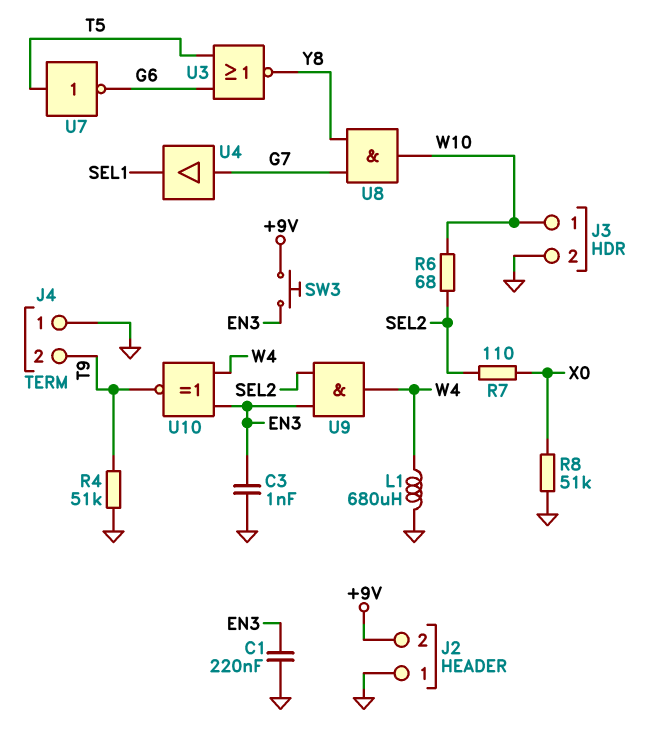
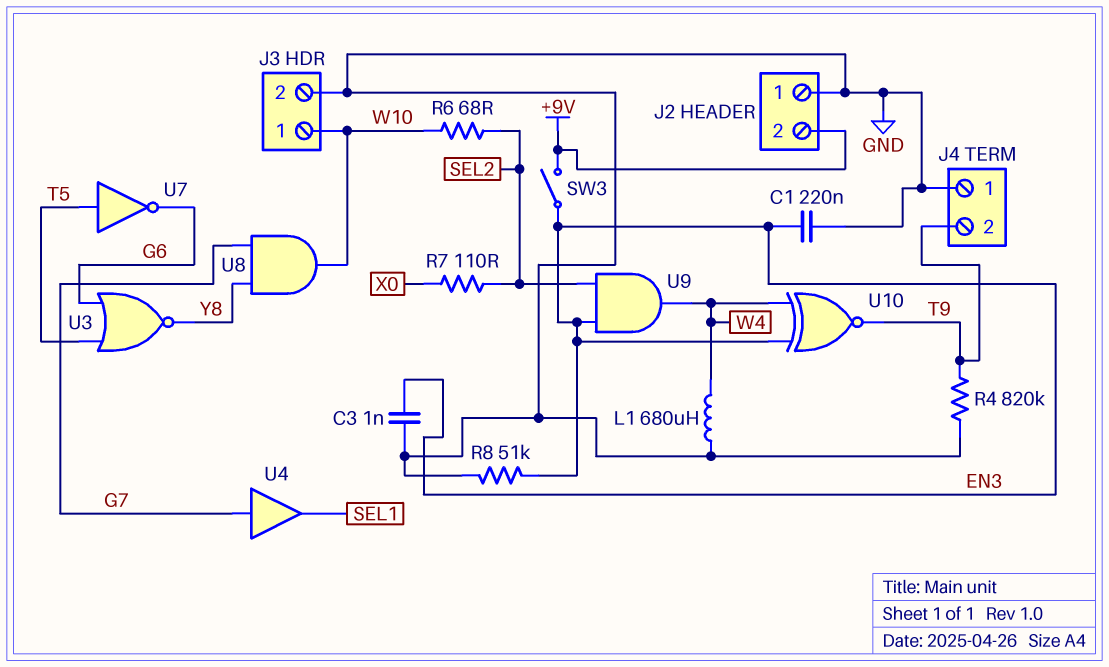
R4: 51k (GND, T9) -> 820k (GND, T9)
R8: 51k (GND, X0) -> 51k (EN3, GND)
SW3: button (+9V, EN3) -> switch (+9V, EN3)

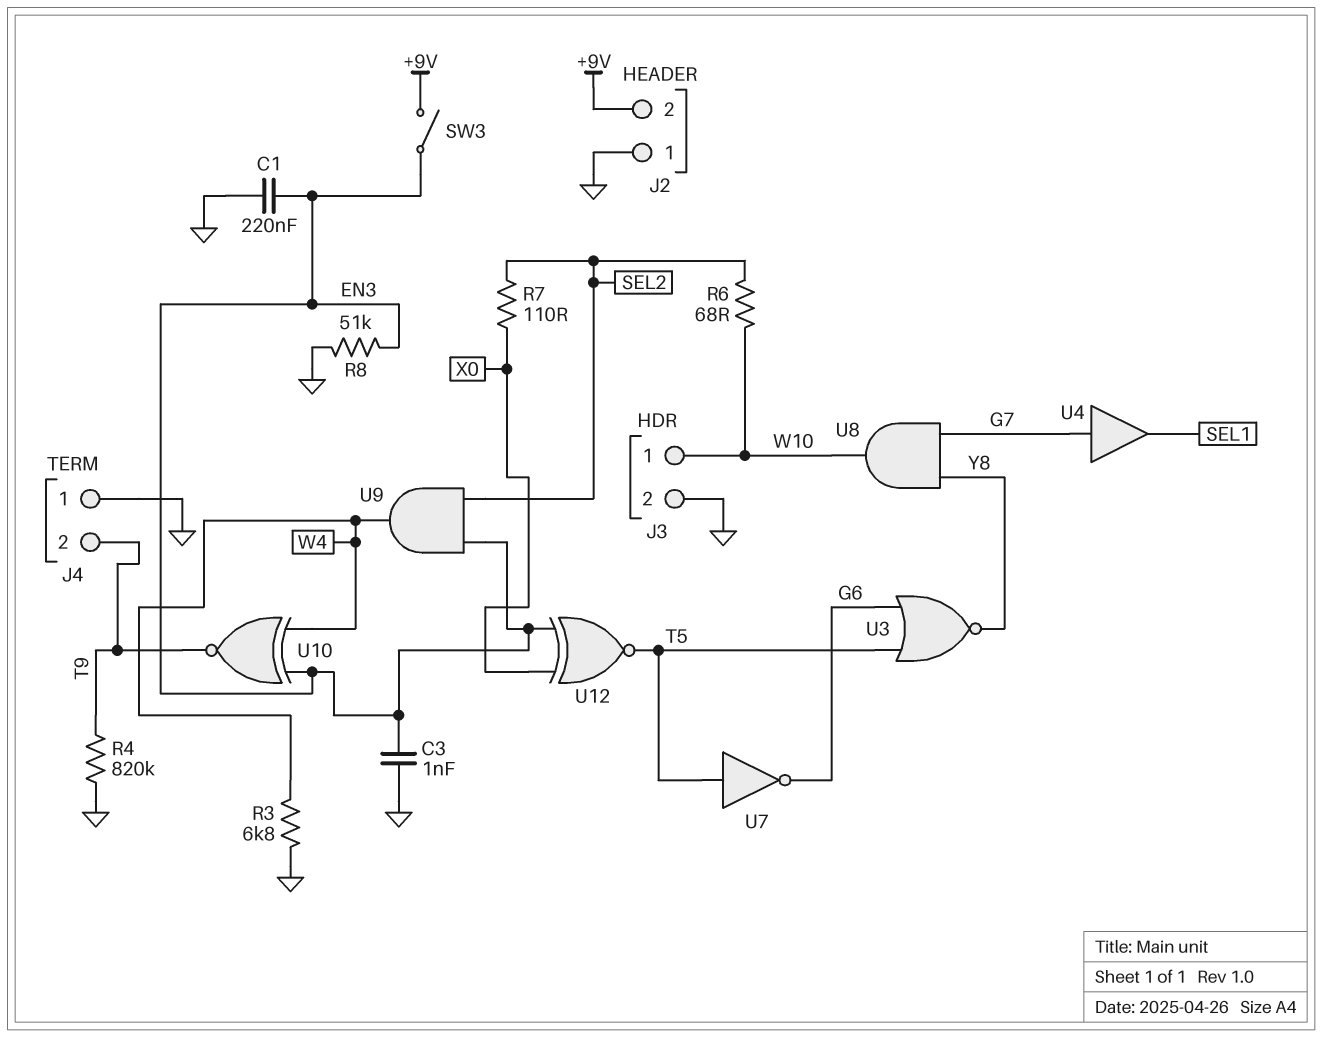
L1: 680uH (GND, W4) -> none
R3: none -> 6.8k (GND, W4)
U12: none -> XNOR (in EN3, in X0, out T5)

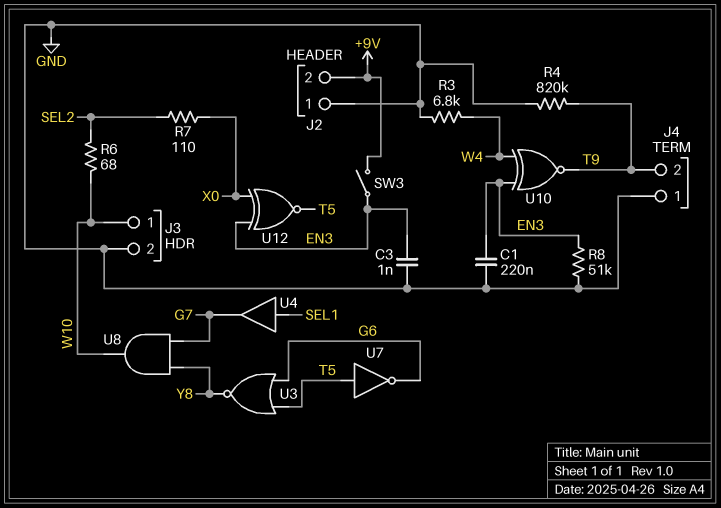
U4: buffer (in G7, out SEL1) -> buffer (in SEL1, out G7)
U9: AND (in EN3, in SEL2, out W4) -> none

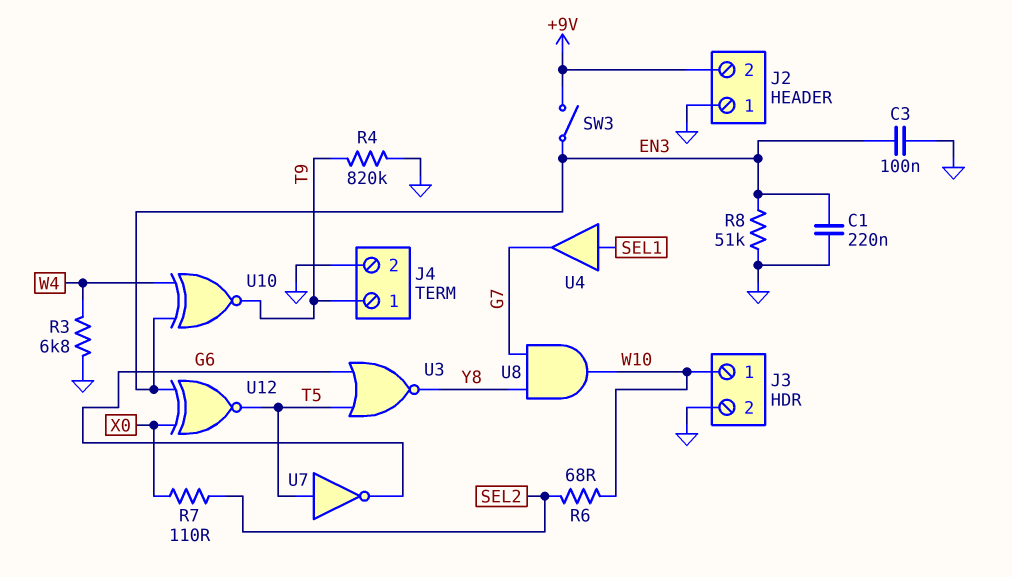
C3: 1nF (EN3, GND) -> 100nF (EN3, GND)
J4 pin 1: GND -> T9
J4 pin 2: T9 -> GND

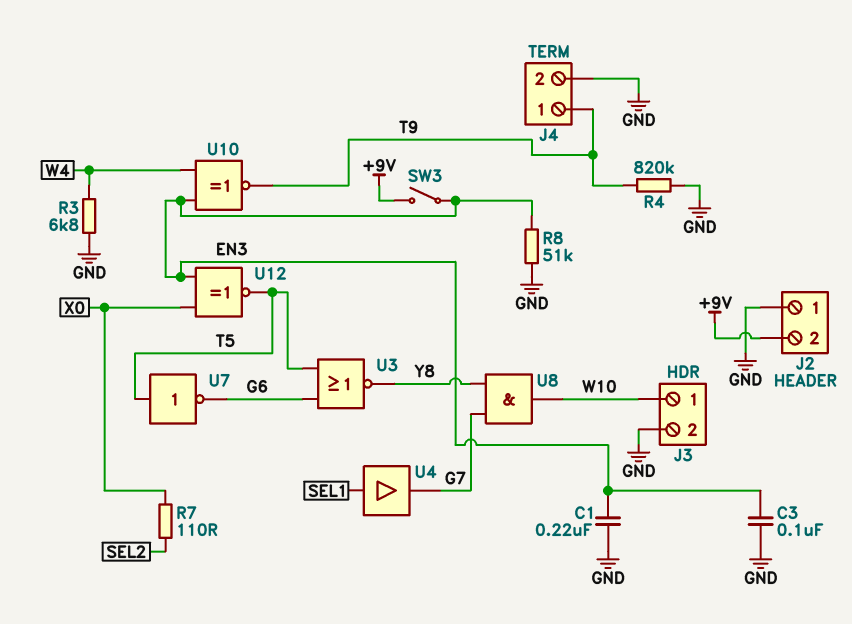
R6: 68 (SEL2, W10) -> none

